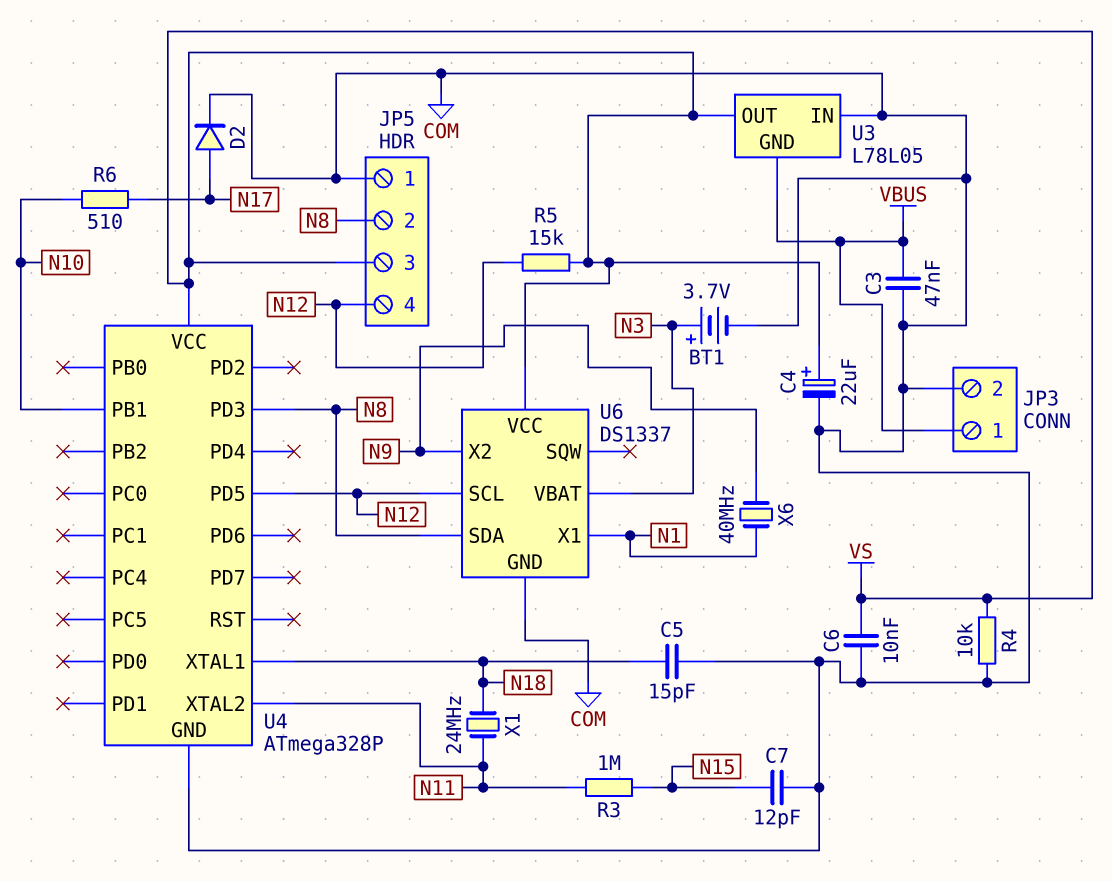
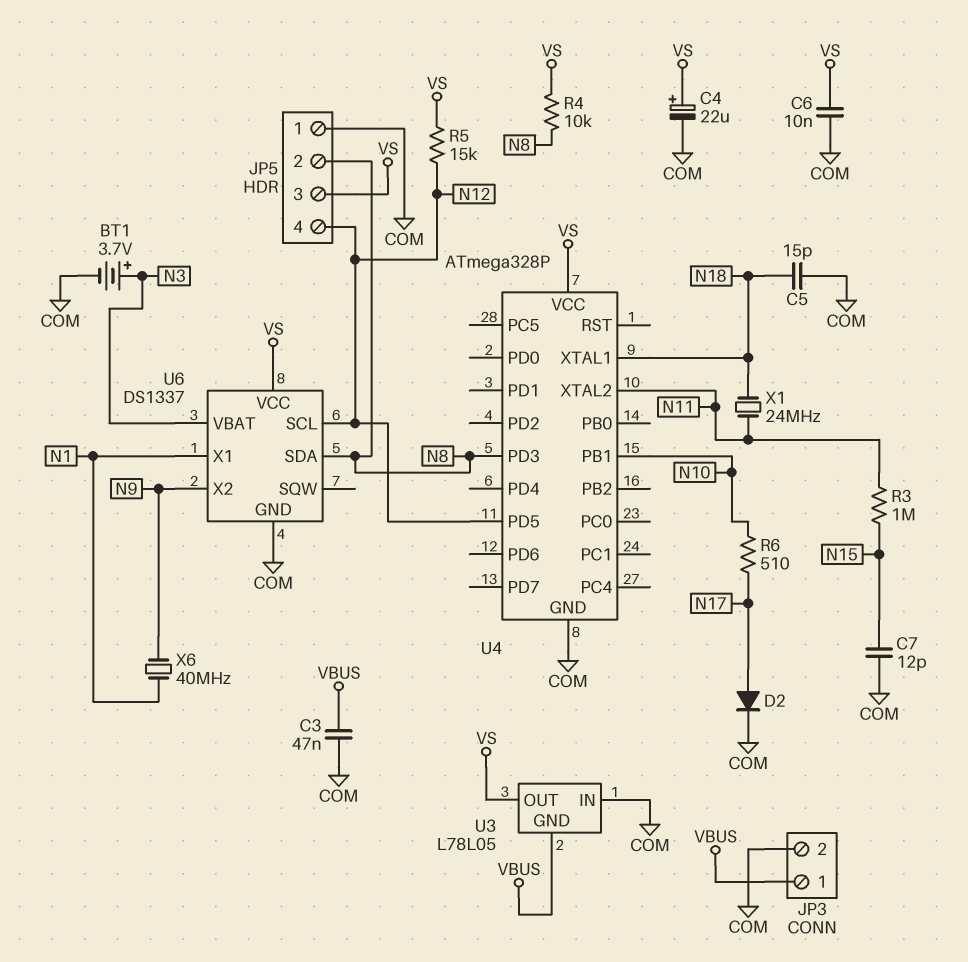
R4: 10k (COM, VS) -> 10k (N8, VS)

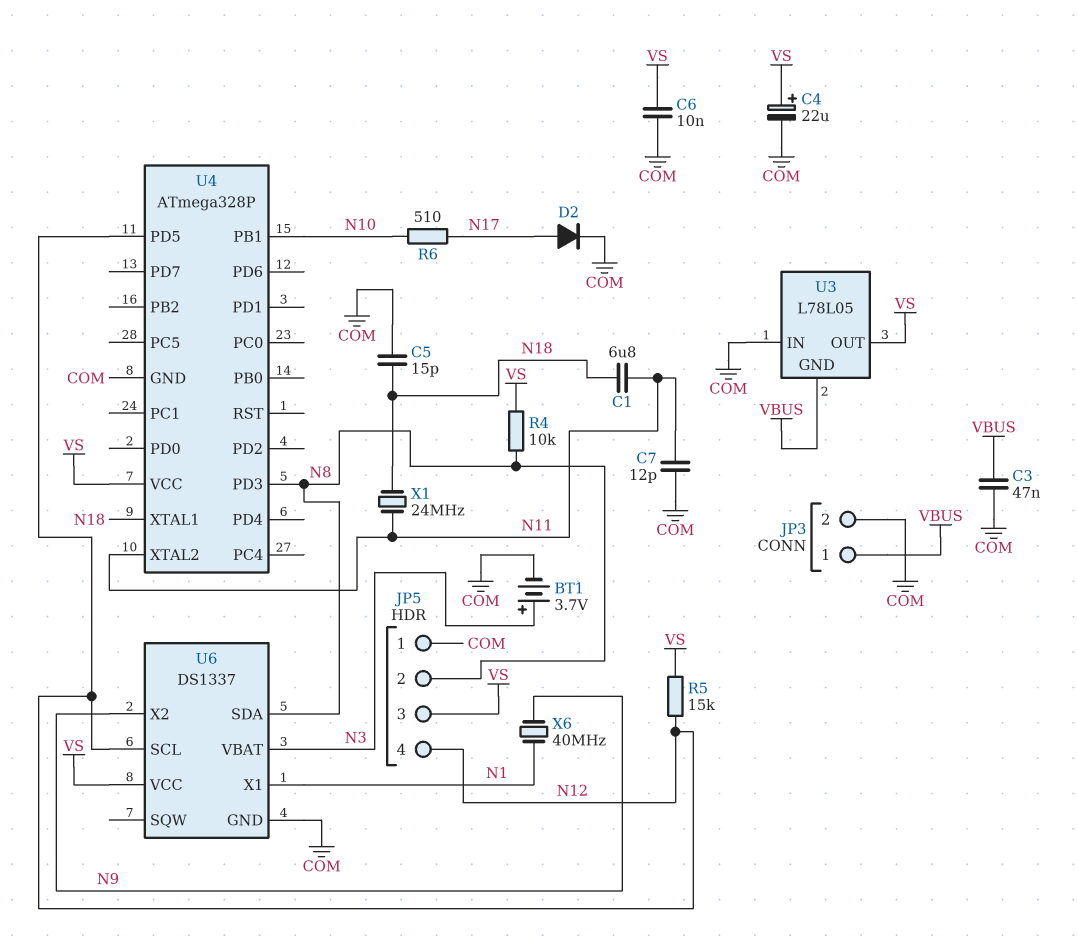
C1: none -> 6.8uF (N11, N18)
C7: 12pF (COM, N15) -> 12pF (COM, N11)
R3: 1M (N11, N15) -> none

